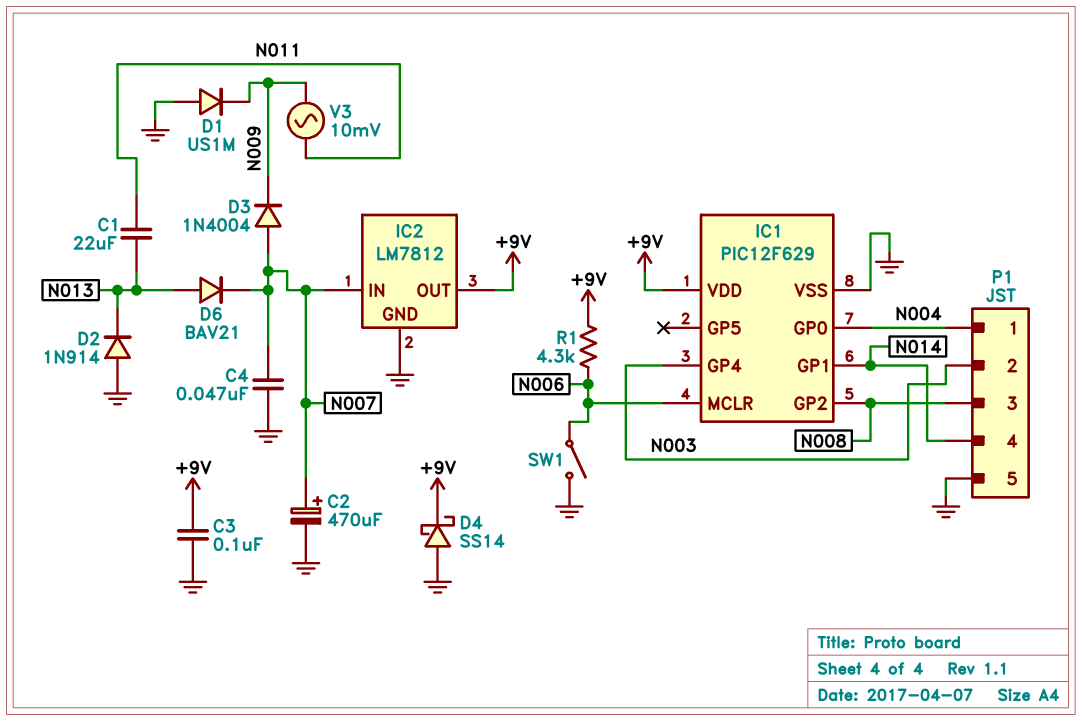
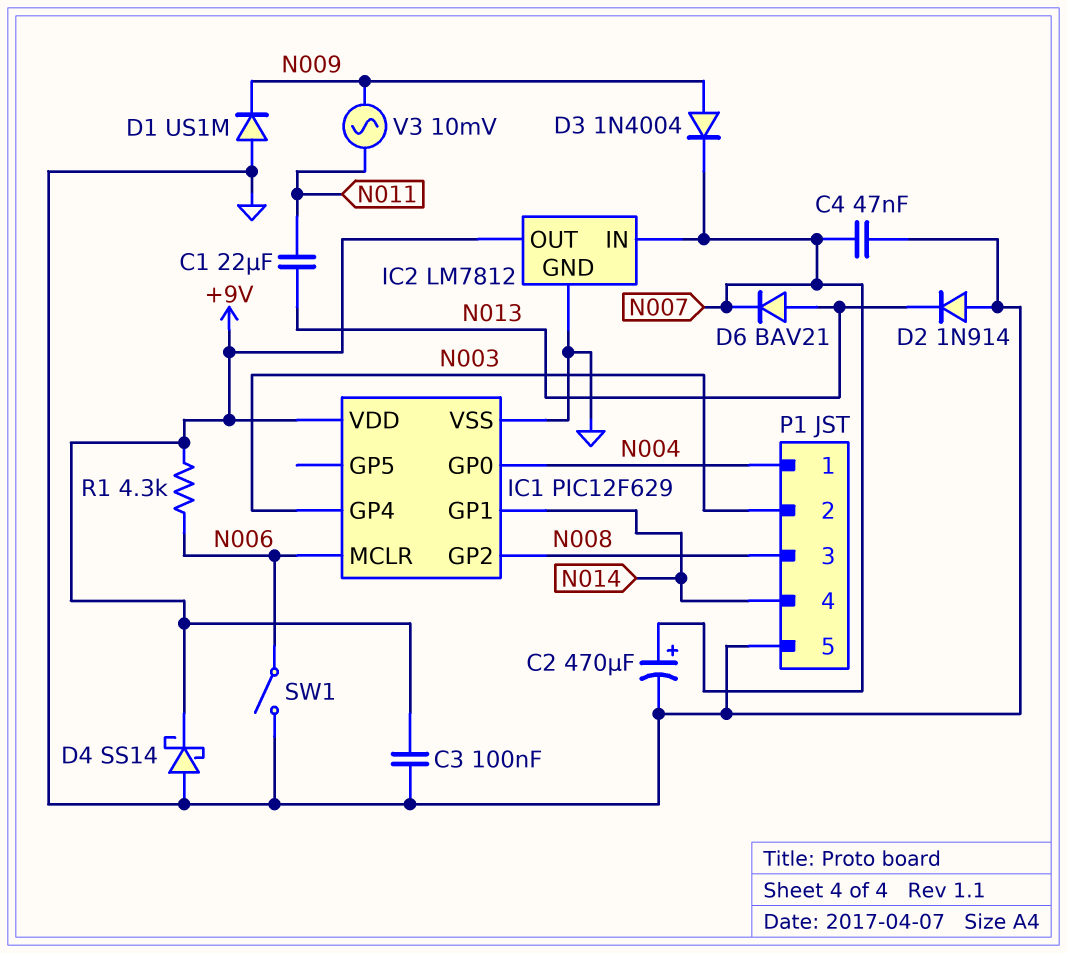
D3: diode 1N4004 (A N007, K N009) -> diode 1N4004 (A N009, K N007)

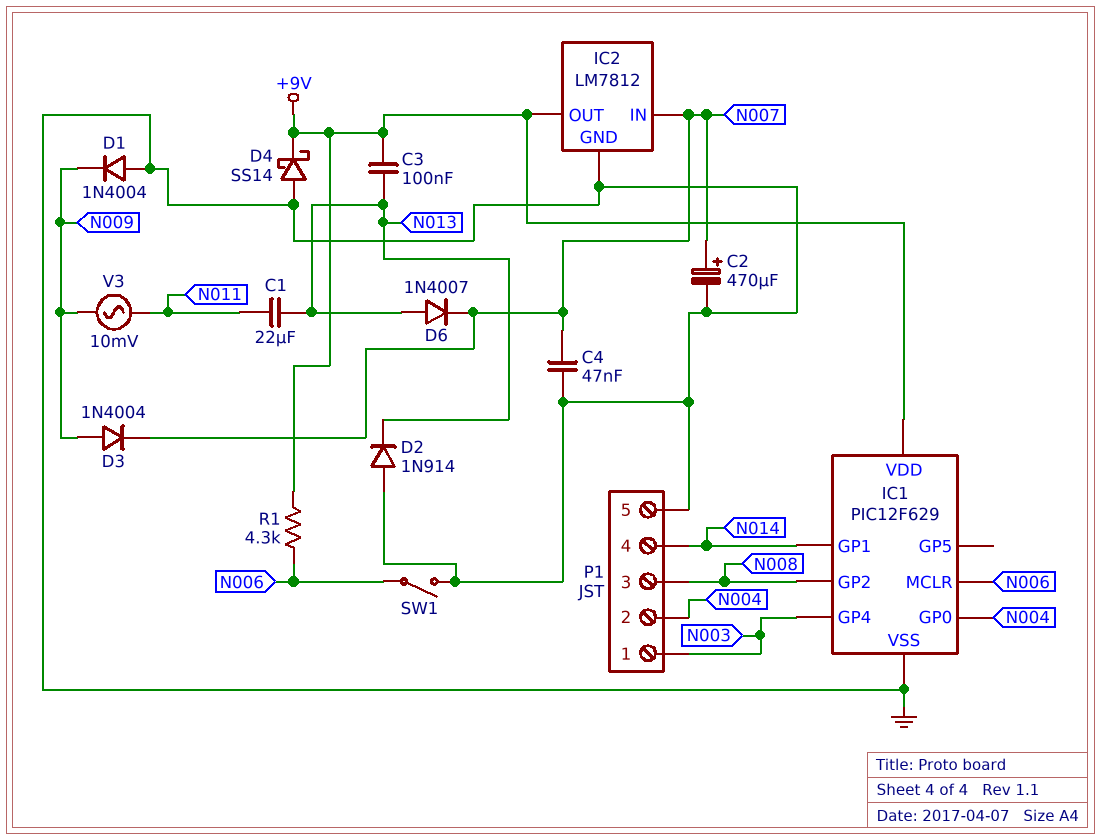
C3: 100nF (+9V, GND) -> 100nF (+9V, N013)
D1: diode US1M (A GND, K N009) -> diode 1N4004 (A GND, K N009)
D6: diode BAV21 (A N013, K N007) -> diode 1N4007 (A N013, K N007)
P1 pin 1: N004 -> N003
P1 pin 2: N003 -> N004

